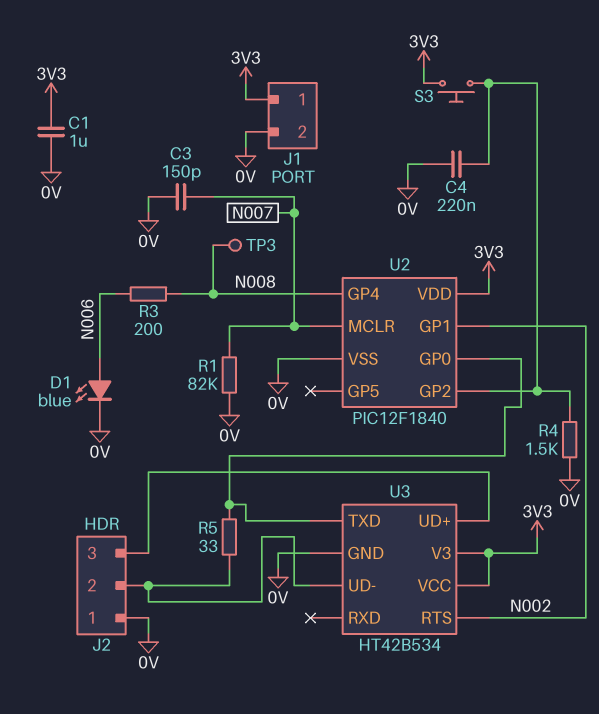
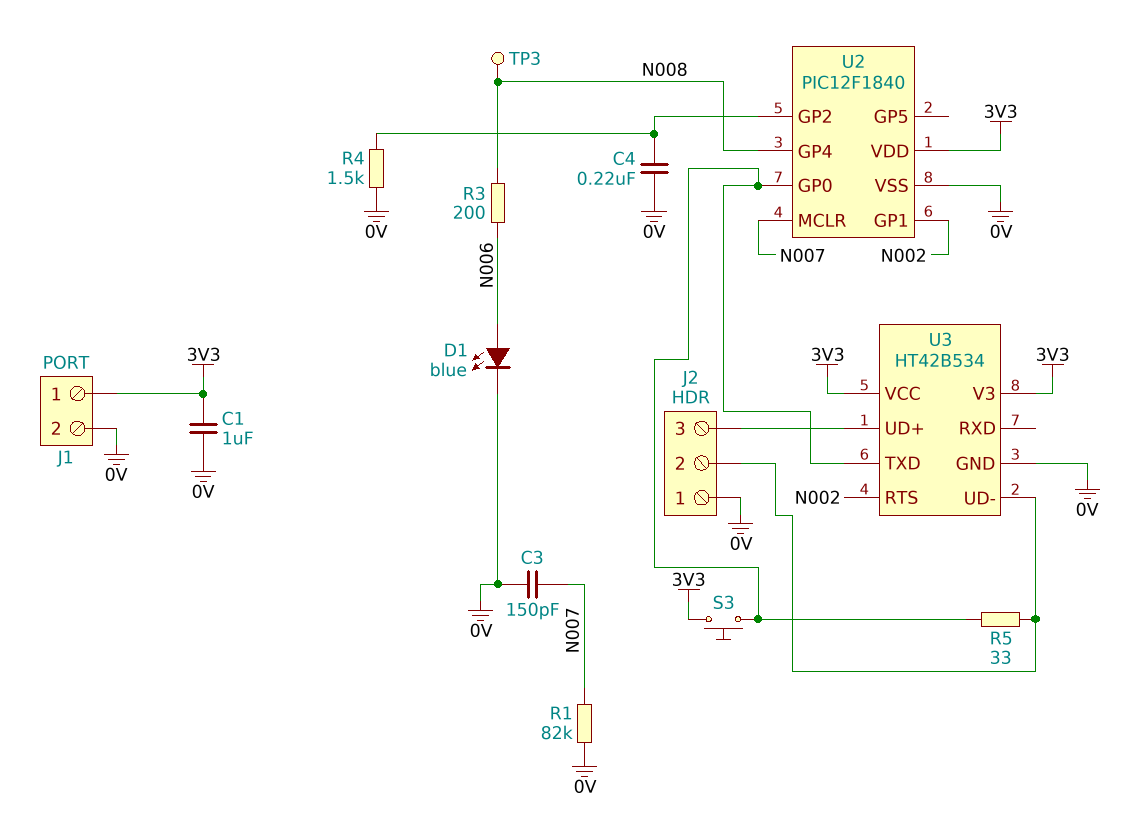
S3: button (3V3, U2/GP2) -> button (3V3, U2/GP0)

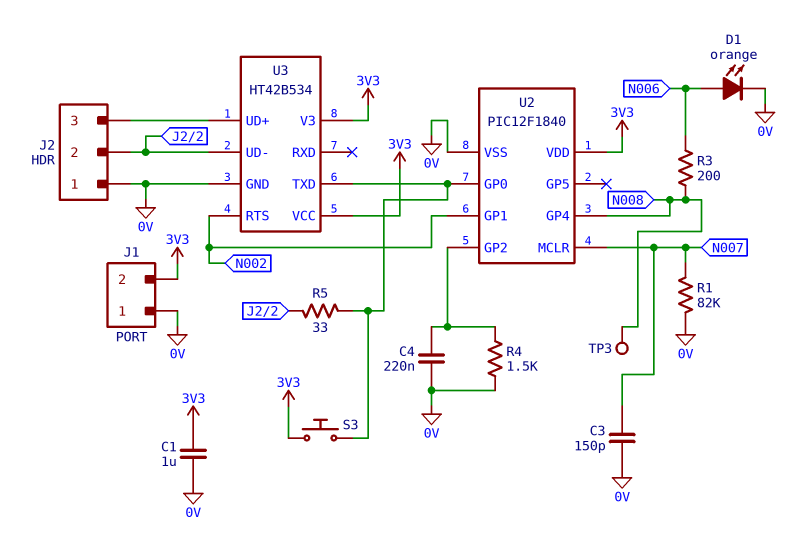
D1: LED blue (A N006, K 0V) -> LED orange (A N006, K 0V)
J1 pin 1: 3V3 -> 0V
J1 pin 2: 0V -> 3V3

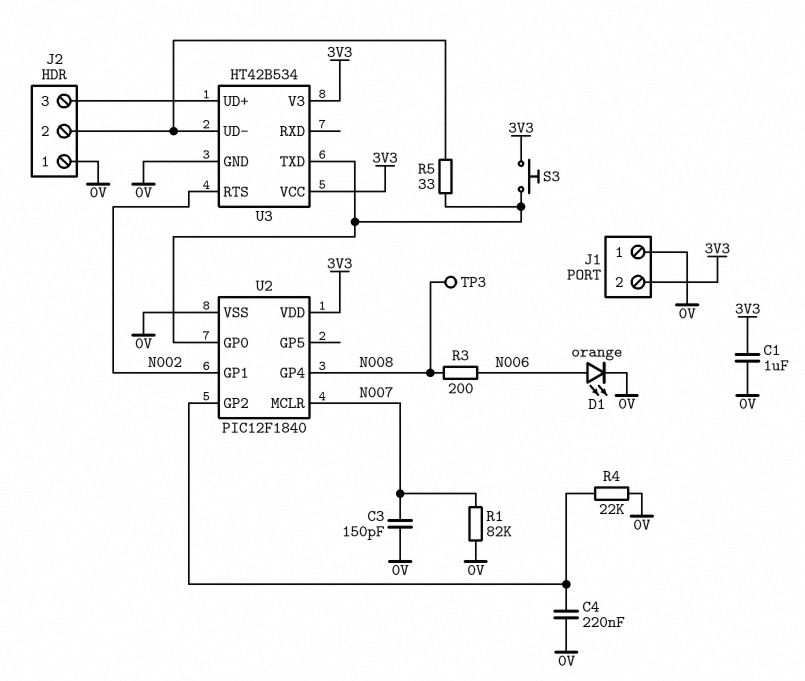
R4: 1.5k (0V, U2/GP2) -> 22k (0V, U2/GP2)

